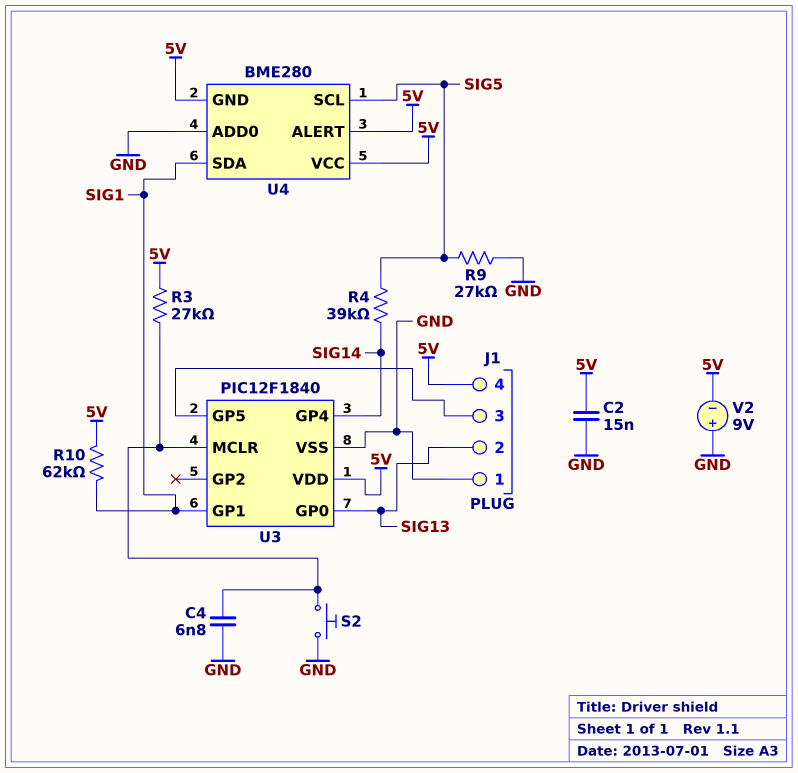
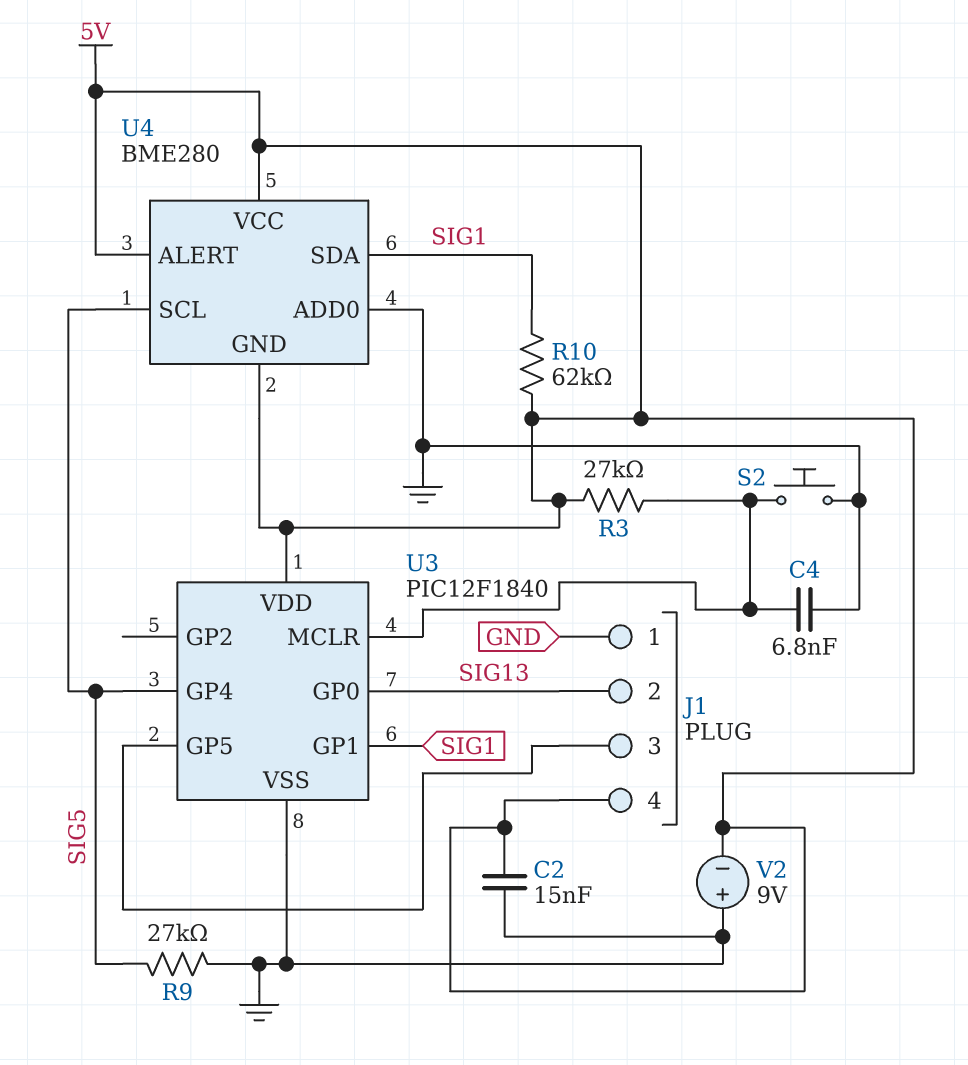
R4: 39k (SIG5, SIG14) -> none
U3 pin GP4: SIG14 -> SIG5

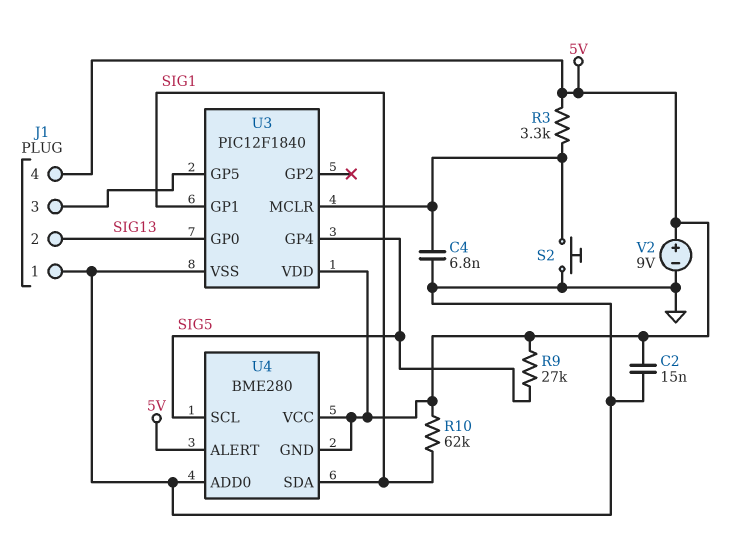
R3: 27k (5V, U3/MCLR) -> 3.3k (5V, U3/MCLR)
R9: 27k (GND, SIG5) -> 27k (5V, SIG5)
V2: 9V (plus GND, minus 5V) -> 9V (plus 5V, minus GND)

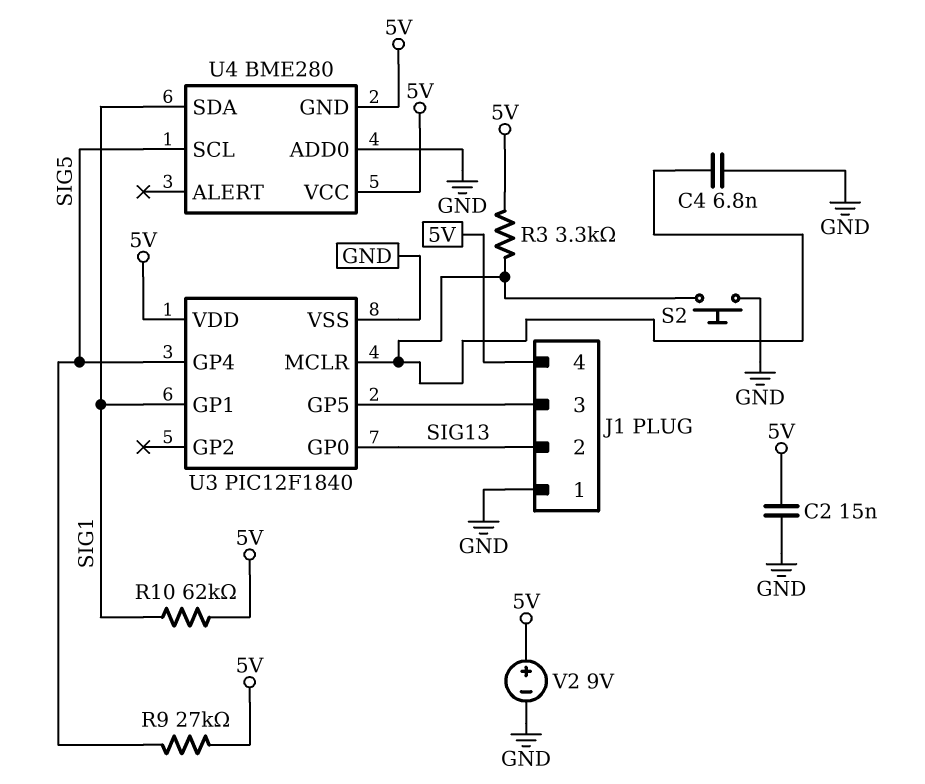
U4 pin ALERT: 5V -> none

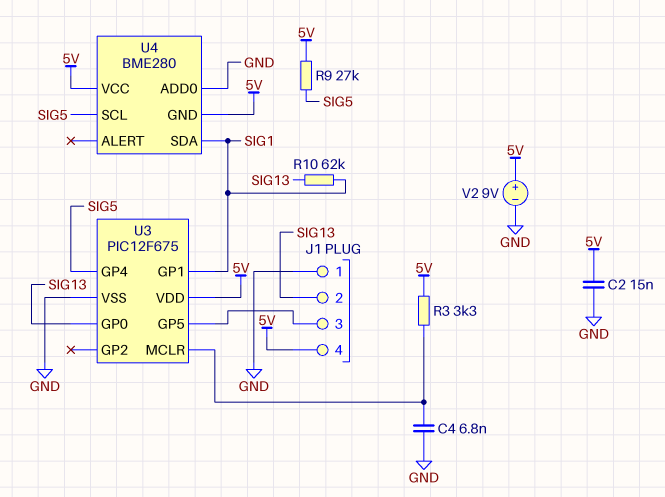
R10: 62k (5V, SIG1) -> 62k (SIG1, SIG13)
S2: button (GND, U3/MCLR) -> none
U3: PIC12F1840 -> PIC12F675

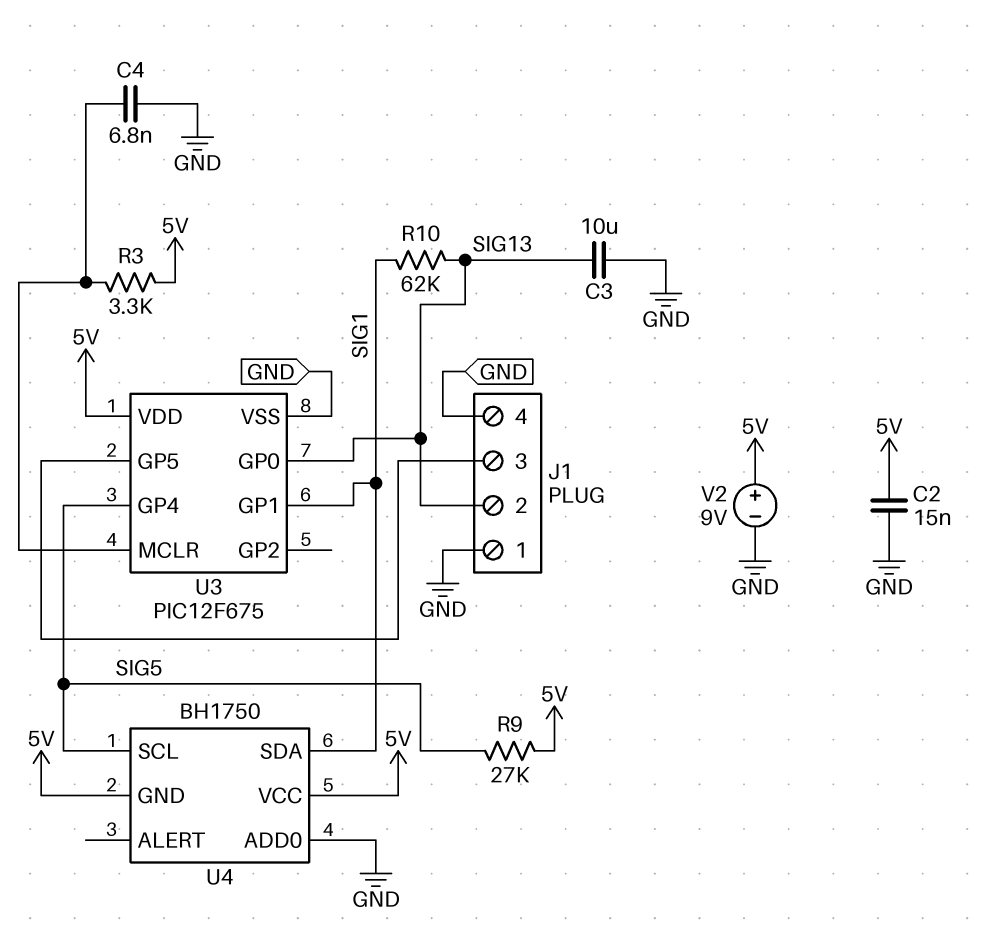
C3: none -> 10uF (GND, SIG13)
J1 pin 4: 5V -> GND
U4: BME280 -> BH1750

